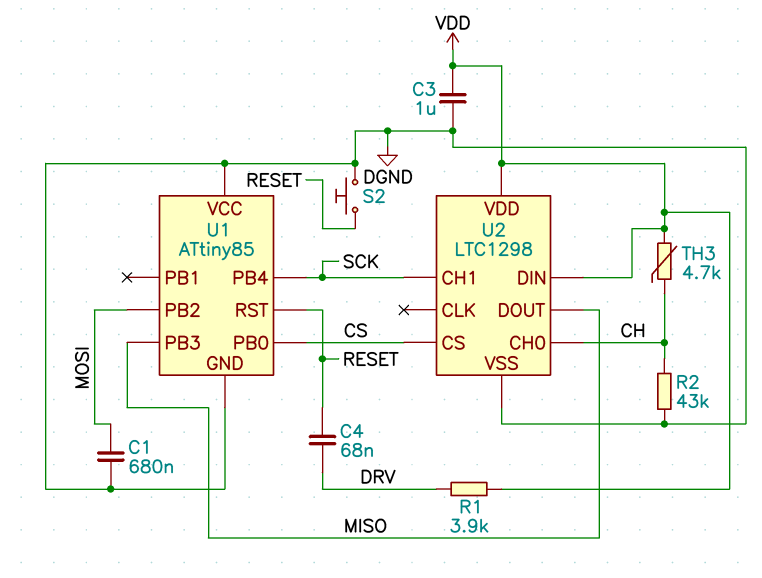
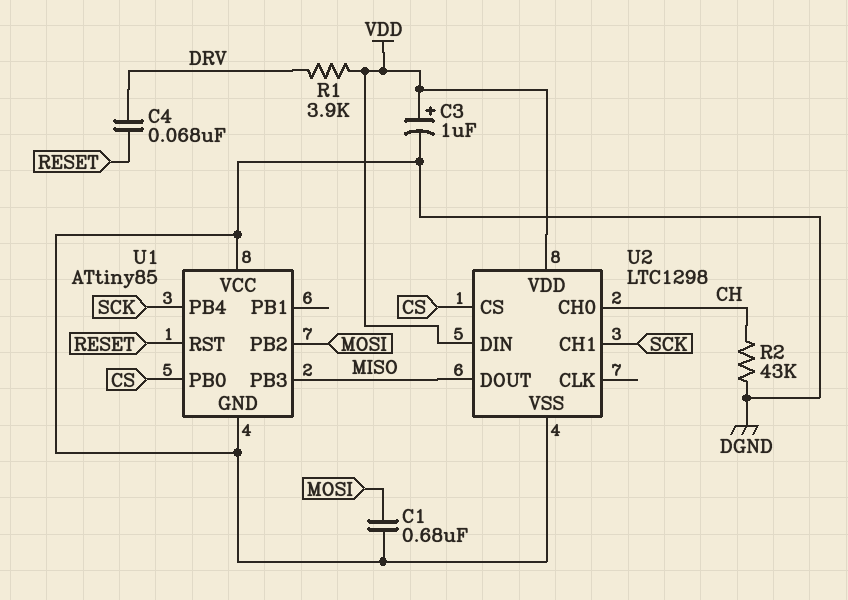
C3: 1uF (DGND, VDD) -> 1uF (plus VDD, minus DGND)
S2: button (DGND, RESET) -> none
TH3: 4.7k (CH, VDD) -> none

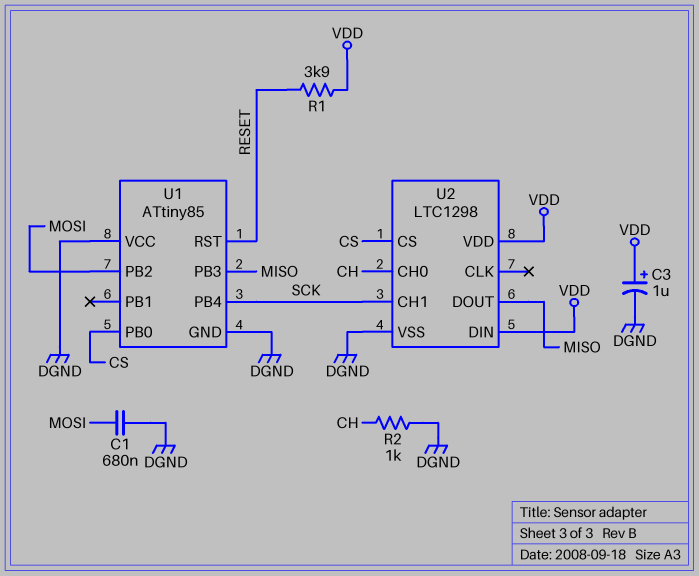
C4: 68nF (DRV, RESET) -> none
R1: 3.9k (DRV, VDD) -> 3.9k (RESET, VDD)
R2: 43k (CH, DGND) -> 1k (CH, DGND)

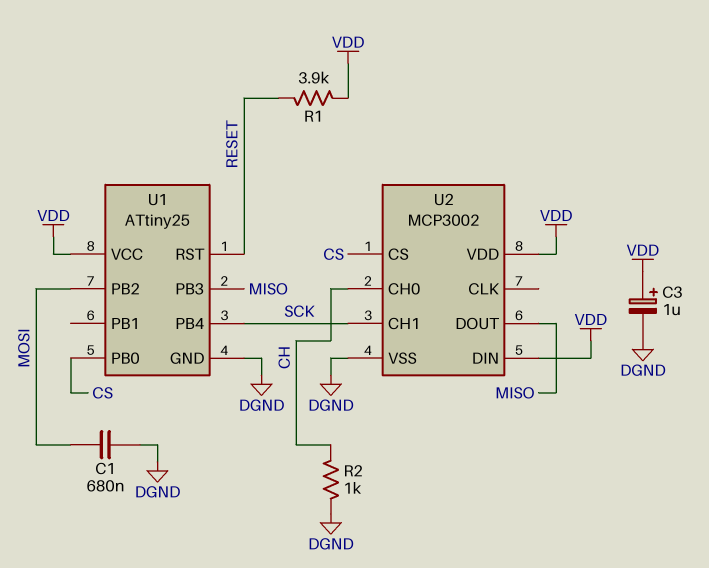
U1: ATtiny85 -> ATtiny25
U1 pin VCC: DGND -> VDD
U2: LTC1298 -> MCP3002

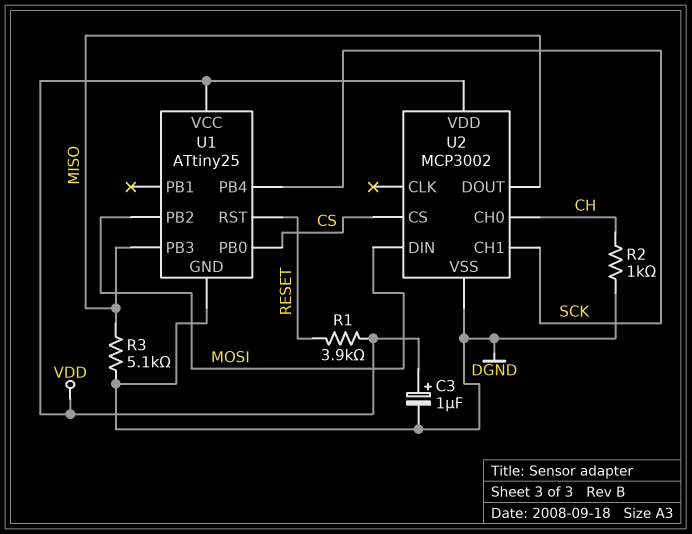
C1: 680nF (DGND, MOSI) -> none
R3: none -> 5.1k (DGND, MISO)
U2 pin DIN: VDD -> MOSI

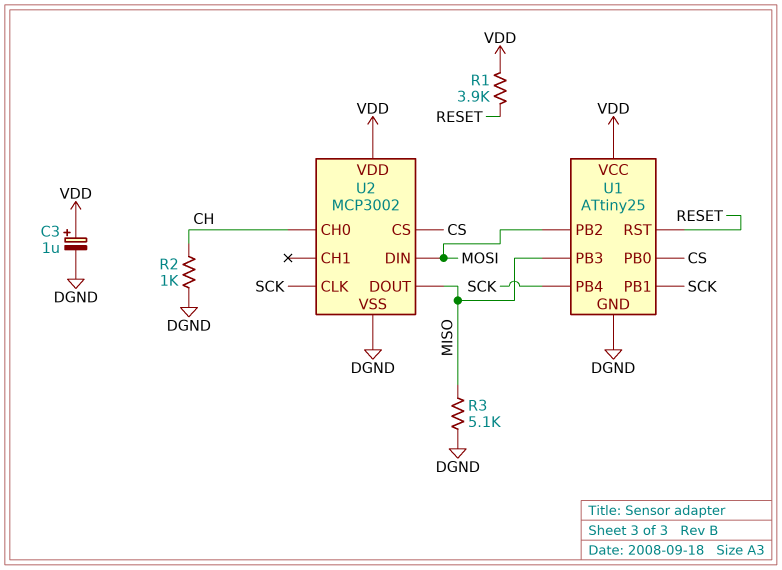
U1 pin PB1: none -> SCK
U2 pin CH1: SCK -> none
U2 pin CLK: none -> SCK

